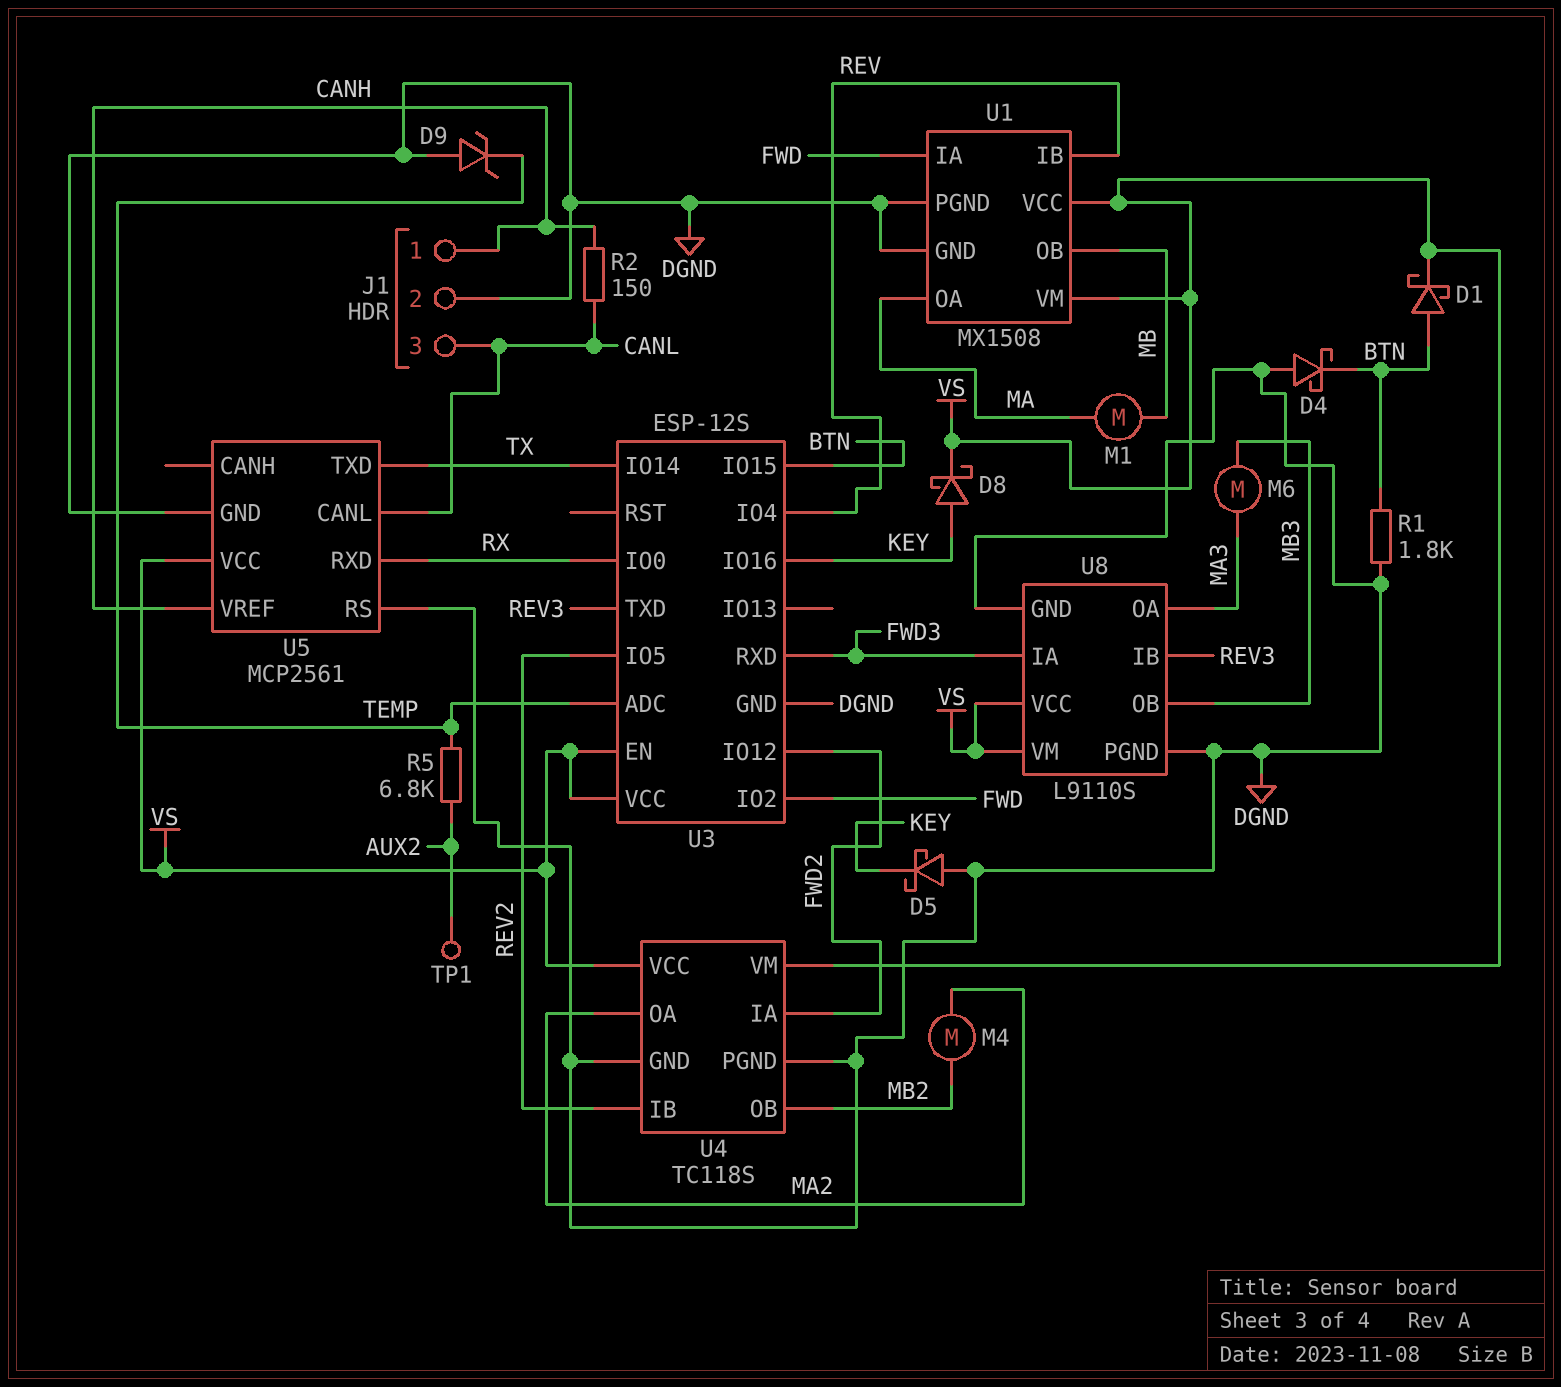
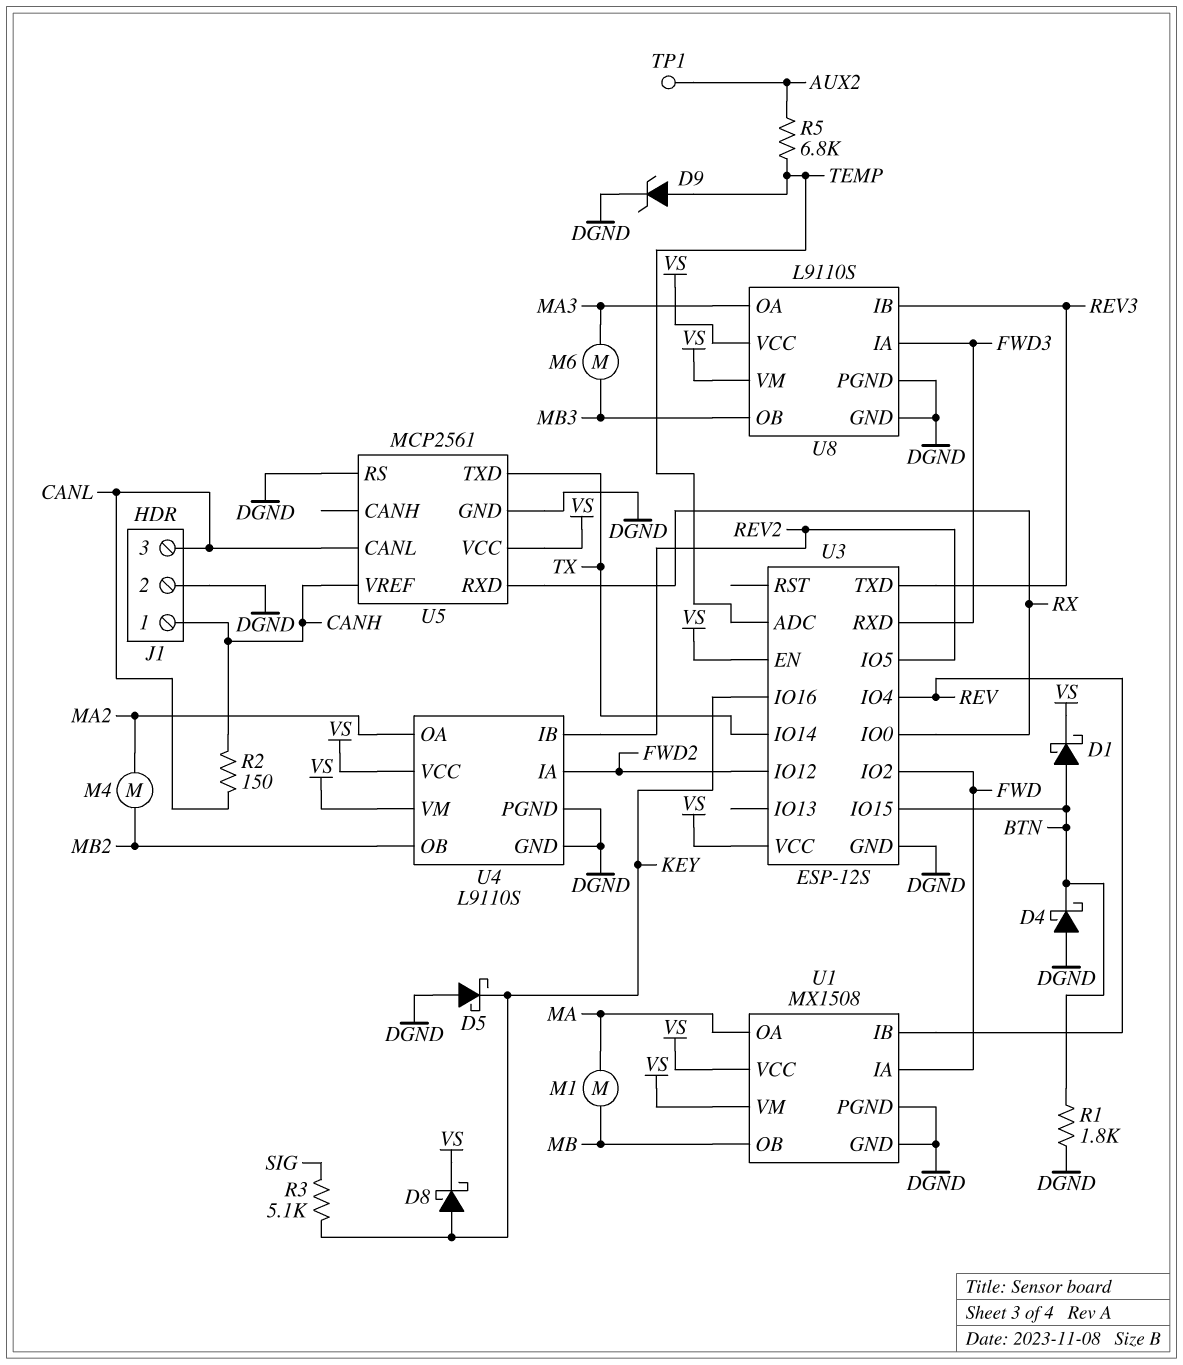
D9: zener (A DGND, K TEMP) -> zener (A TEMP, K DGND)
R3: none -> 5.1k (KEY, SIG)
U4: TC118S -> L9110S

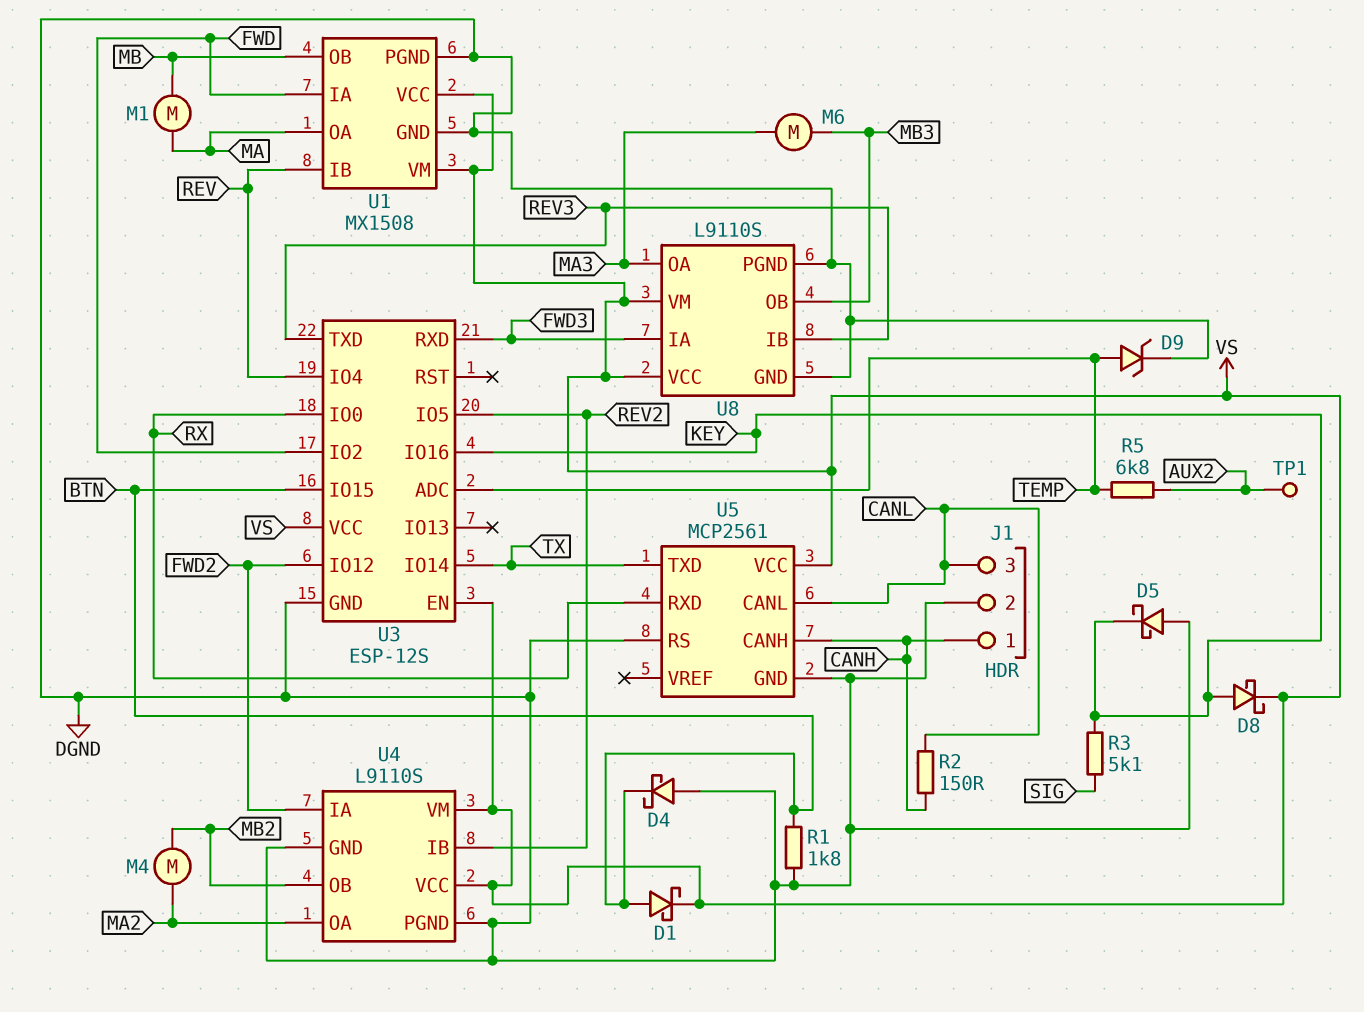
U5 pin CANH: none -> CANH
U5 pin VREF: CANH -> none

